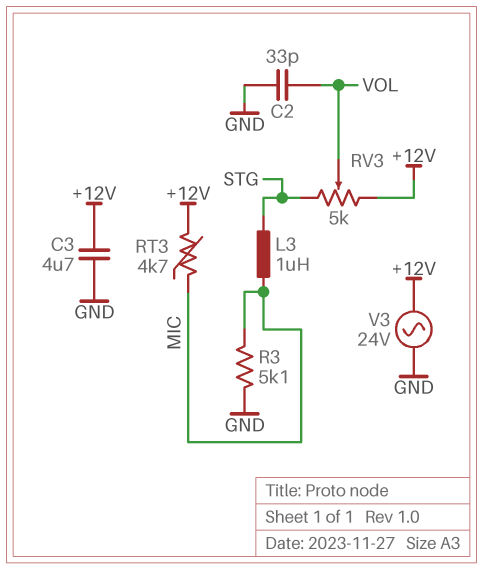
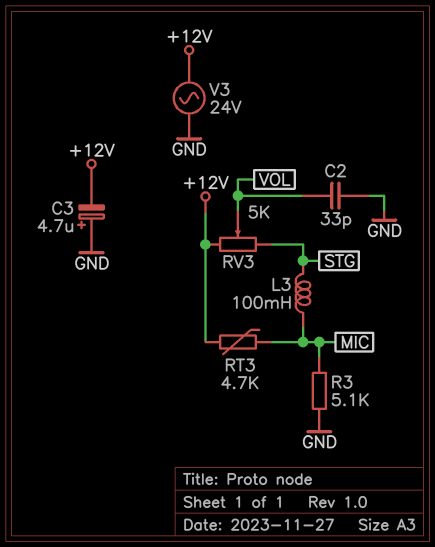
C3: 4.7uF (+12V, GND) -> 4.7uF (plus GND, minus +12V)
L3: 1uH (MIC, STG) -> 100mH (MIC, STG)

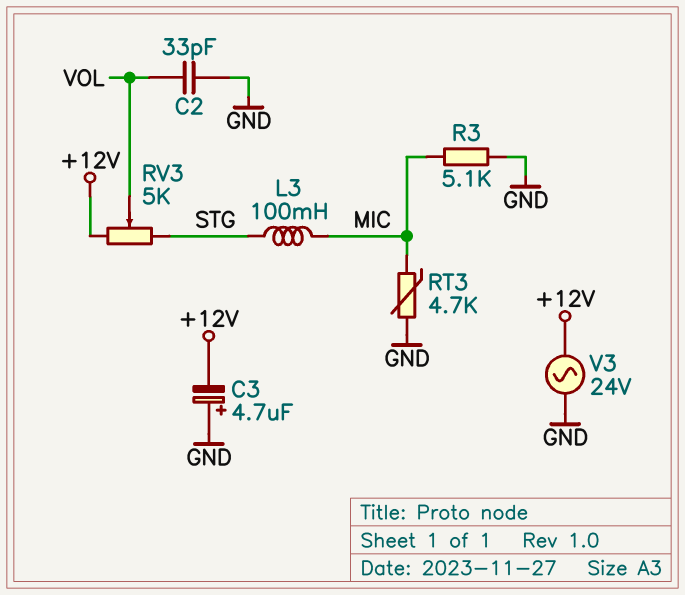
RT3: 4.7k (+12V, MIC) -> 4.7k (GND, MIC)

